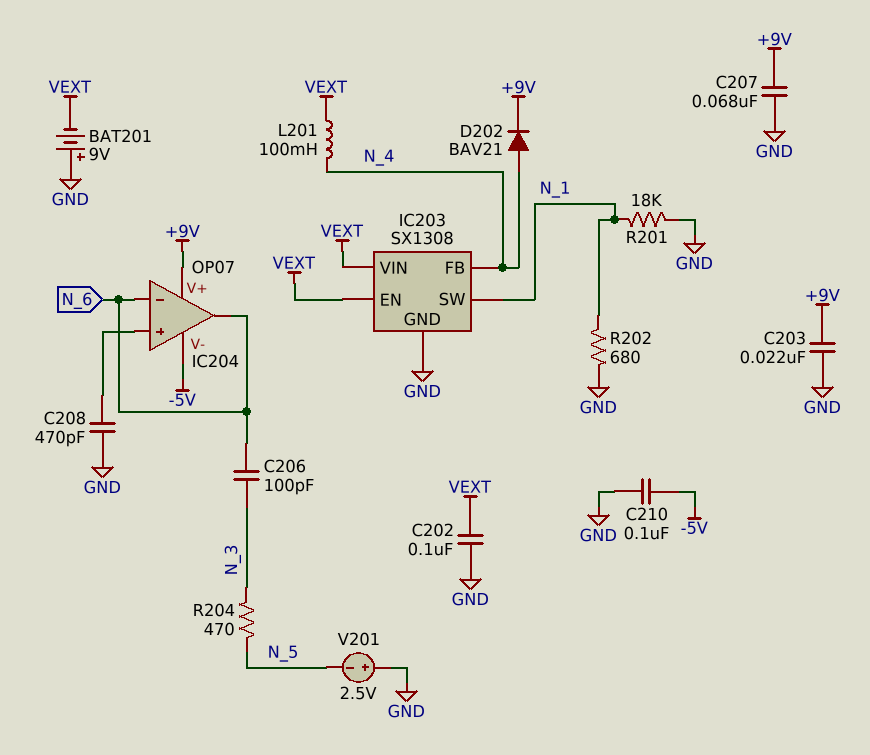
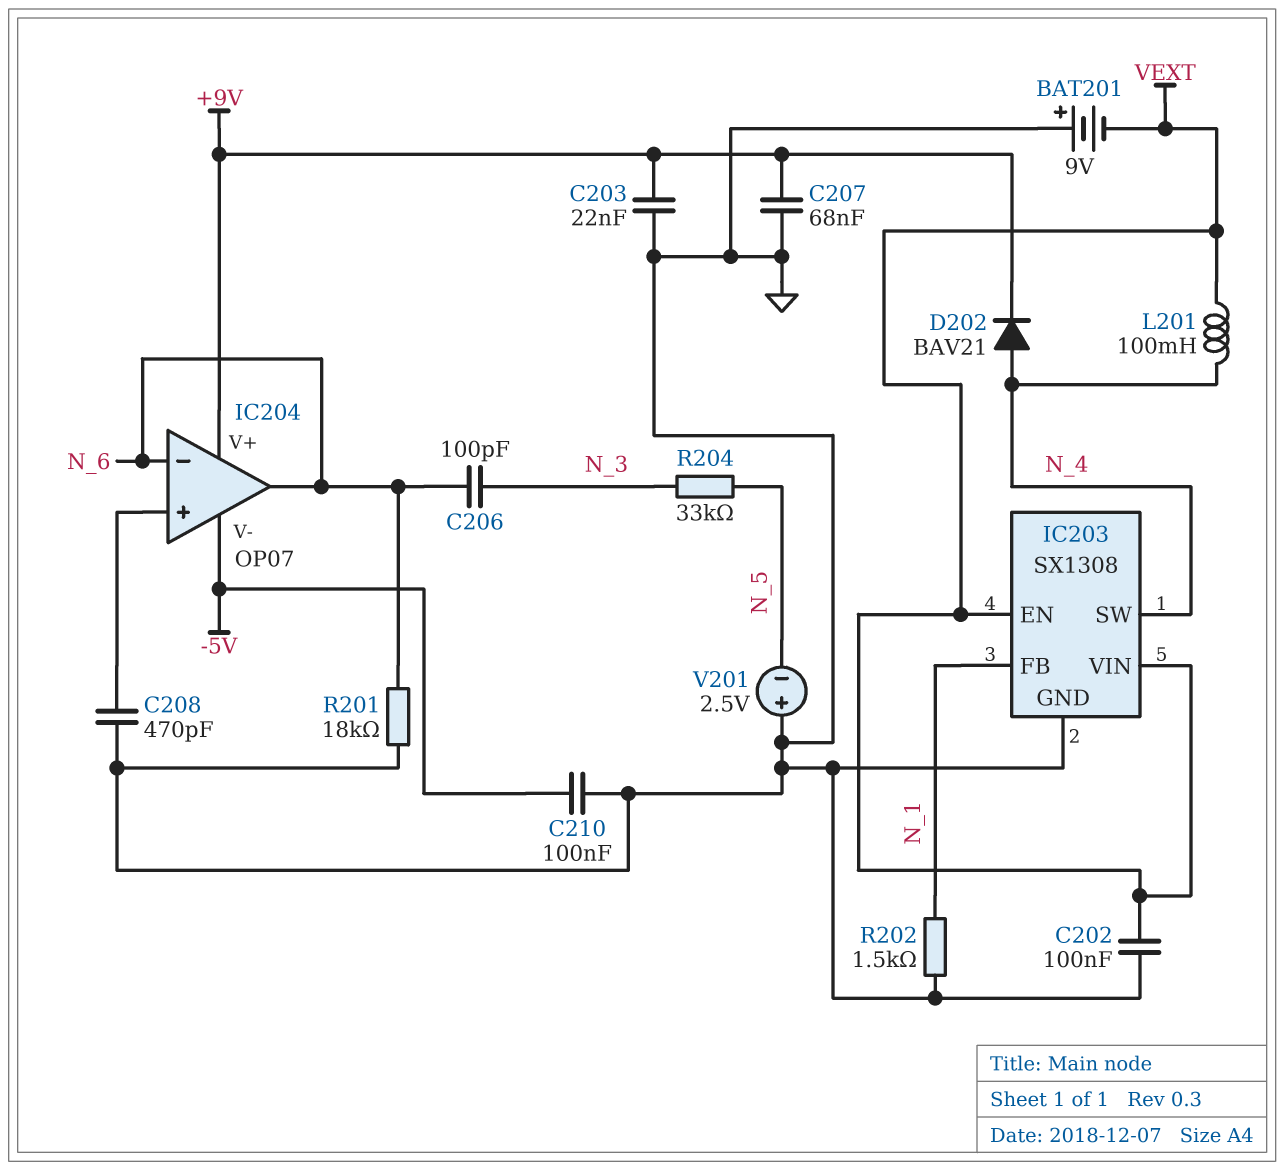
IC203 pin FB: N_4 -> N_1
IC203 pin SW: N_1 -> N_4
R201: 18k (GND, N_1) -> 18k (GND, N_6)
R202: 680 (GND, N_1) -> 1.5k (GND, N_1)
R204: 470 (N_3, N_5) -> 33k (N_3, N_5)

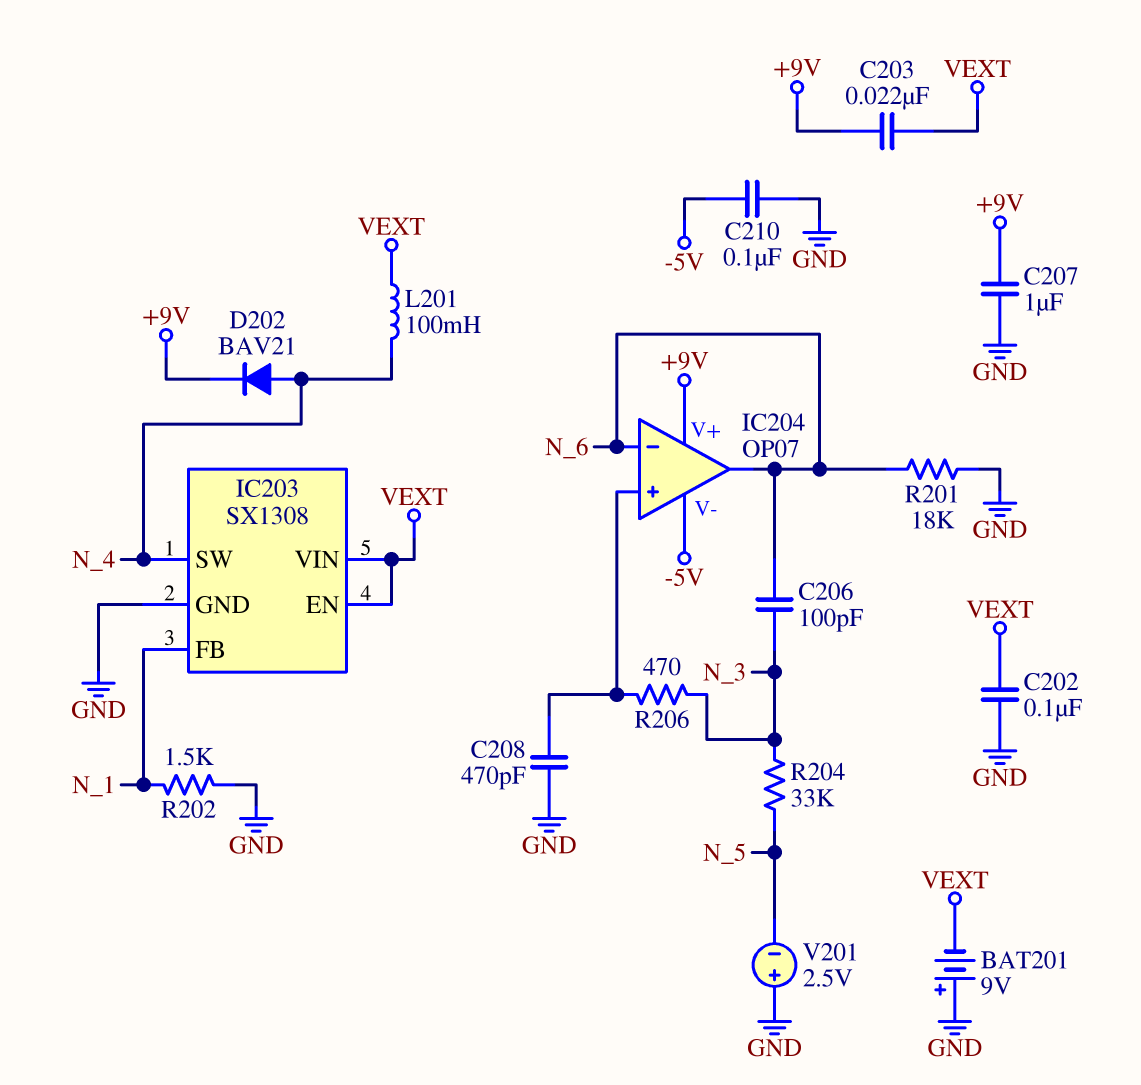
C203: 22nF (+9V, GND) -> 22nF (+9V, VEXT)
C207: 68nF (+9V, GND) -> 1uF (+9V, GND)
R206: none -> 470 (IC204/in+, N_3)

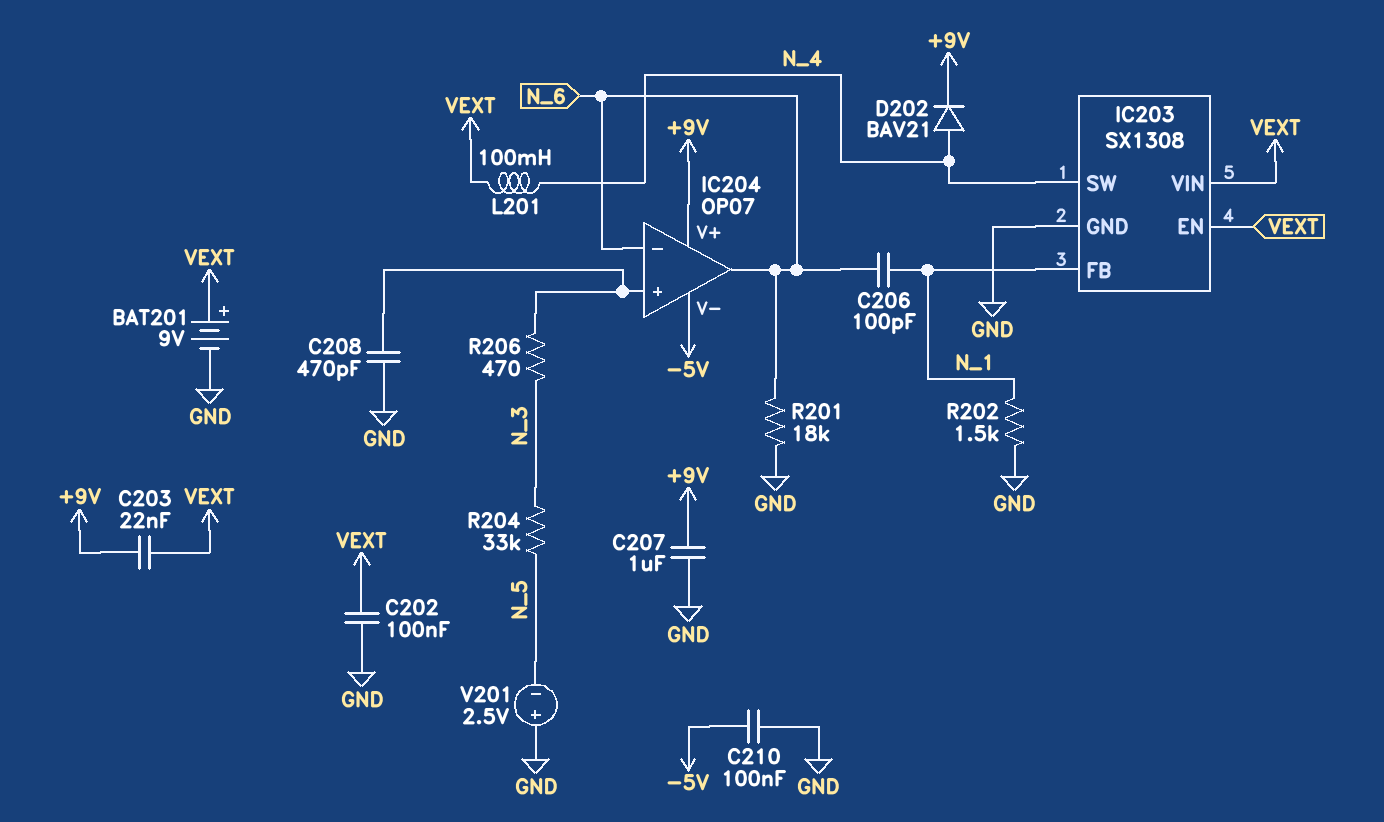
BAT201: 9V (plus GND, minus VEXT) -> 9V (plus VEXT, minus GND)
C206: 100pF (N_3, N_6) -> 100pF (N_1, N_6)

